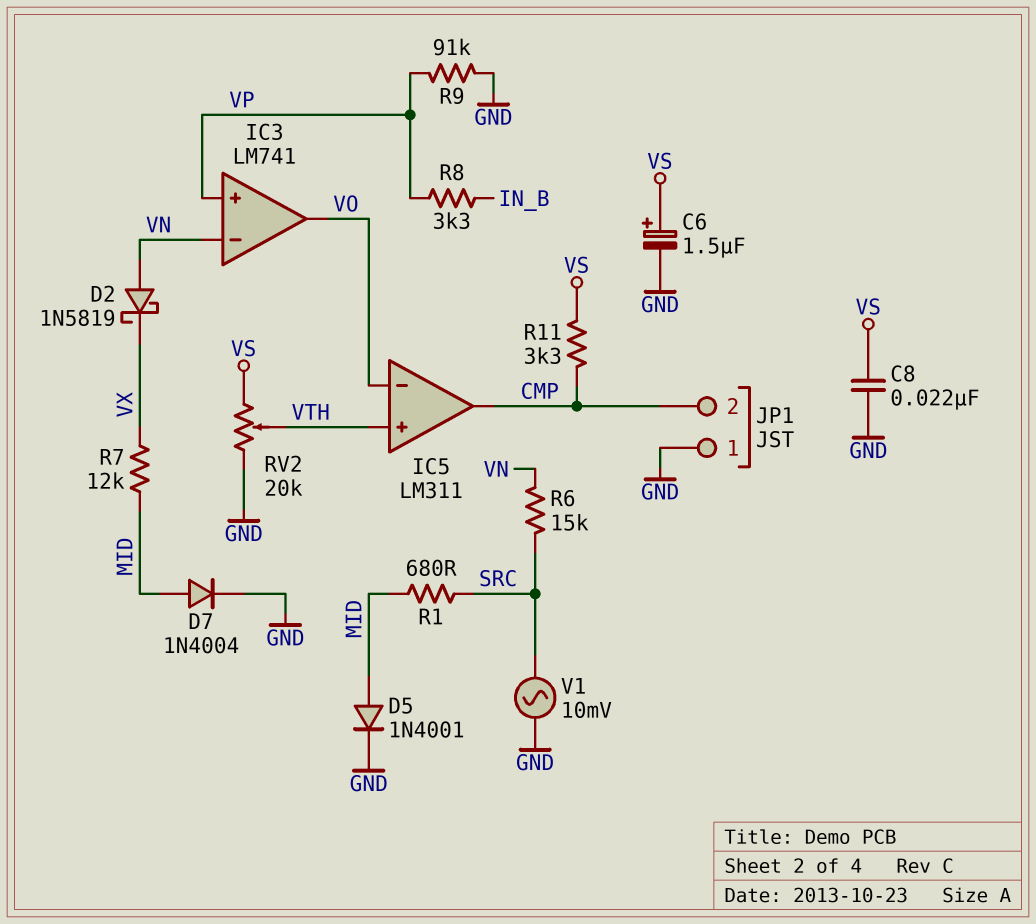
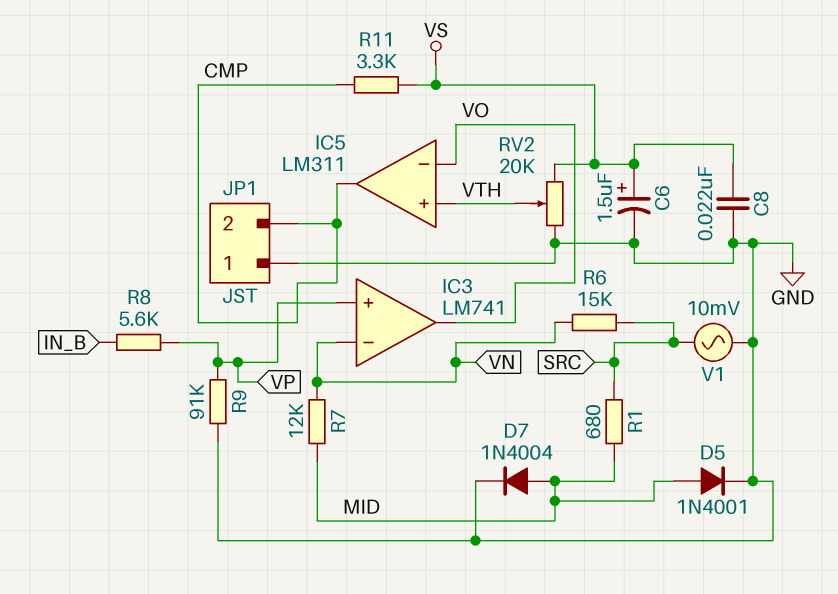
D2: schottky 1N5819 (A VN, K VX) -> none
R7: 12k (MID, VX) -> 12k (MID, VN)
R8: 3.3k (IN_B, VP) -> 5.6k (IN_B, VP)

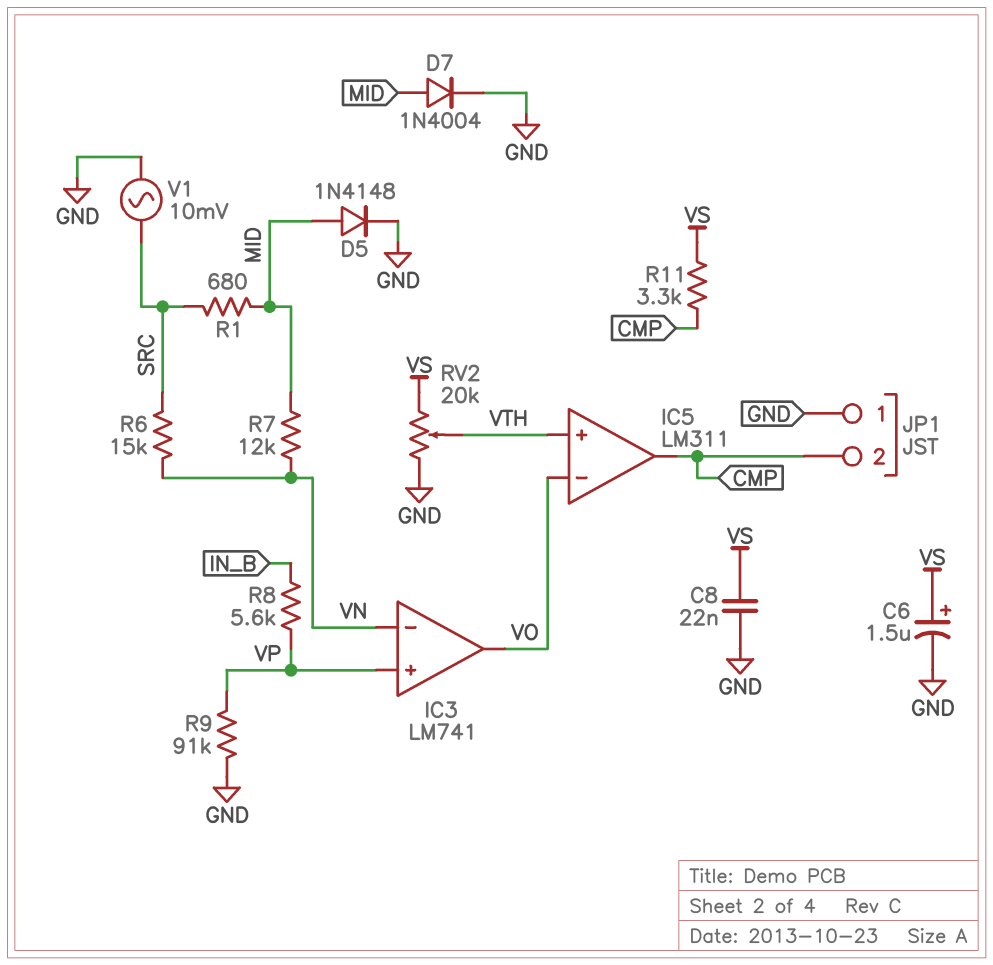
D5: diode 1N4001 (A MID, K GND) -> diode 1N4148 (A MID, K GND)

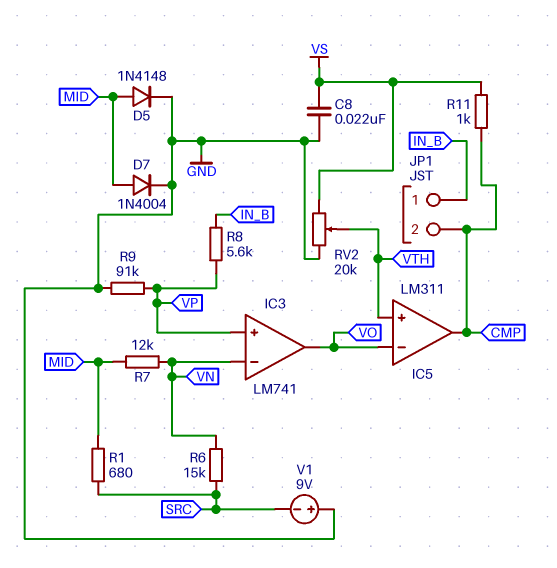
C6: 1.5uF (plus VS, minus GND) -> none
JP1 pin 1: GND -> IN_B
R11: 3.3k (CMP, VS) -> 1k (CMP, VS)
V1: AC 10mV (GND, SRC) -> 9V (plus GND, minus SRC)

